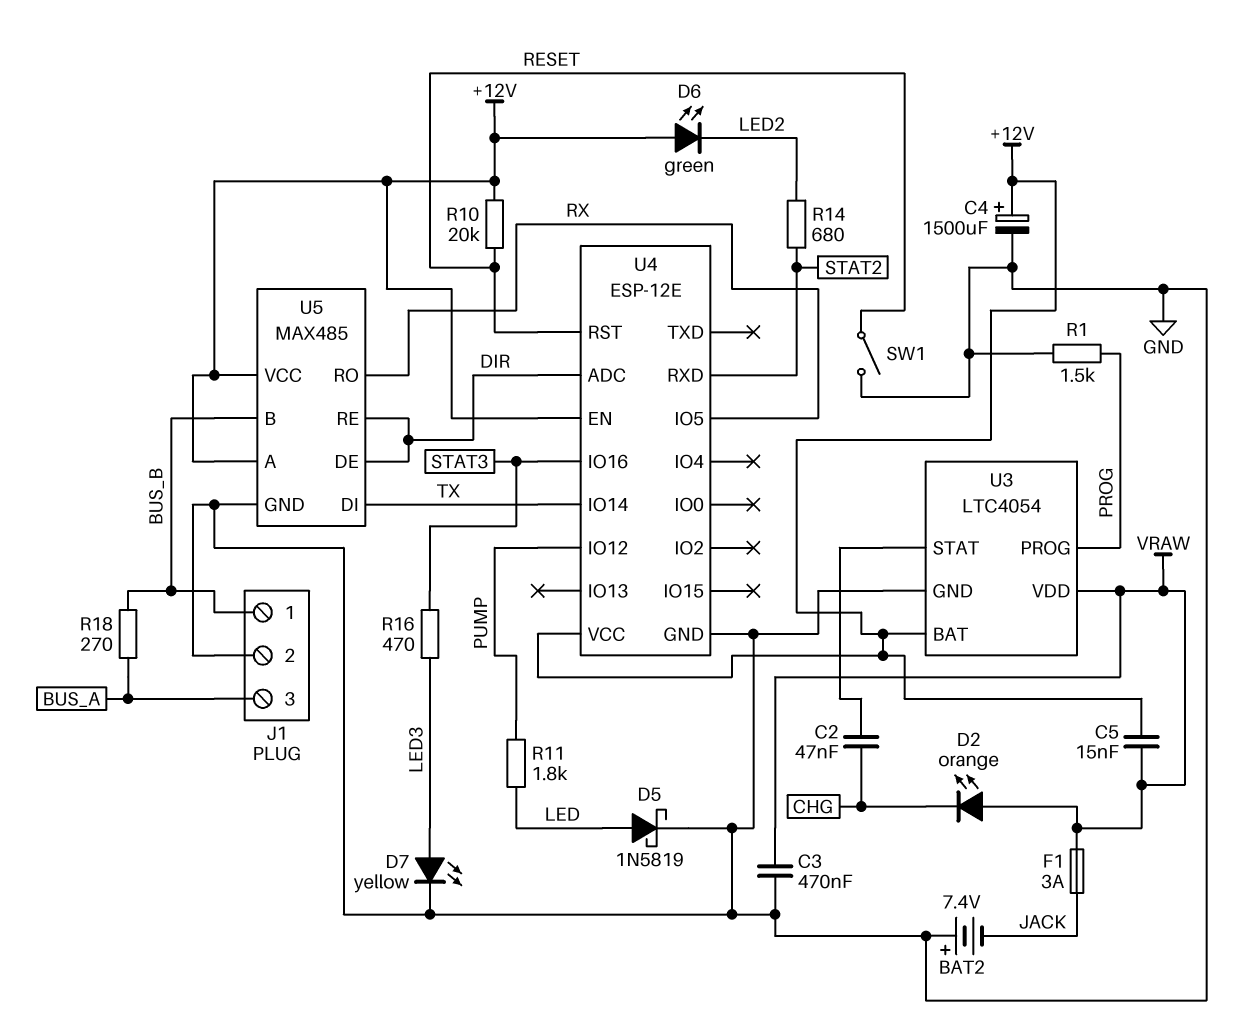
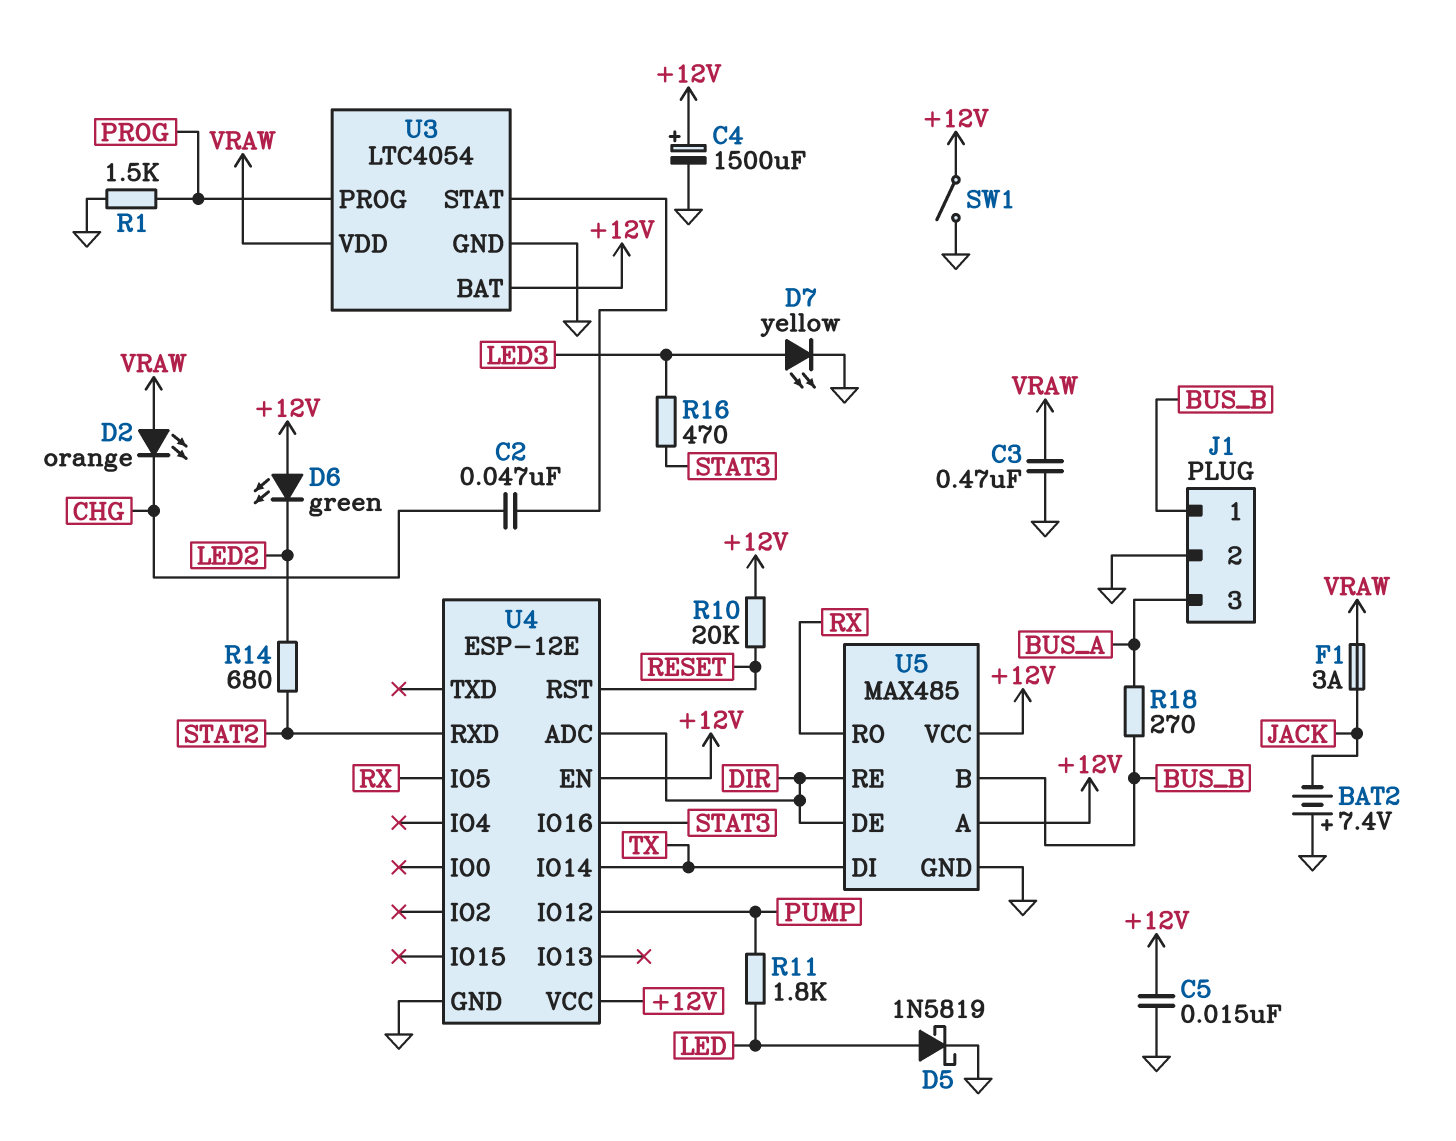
C5: 15nF (+12V, VRAW) -> 15nF (+12V, GND)
SW1: switch (GND, RESET) -> switch (+12V, GND)

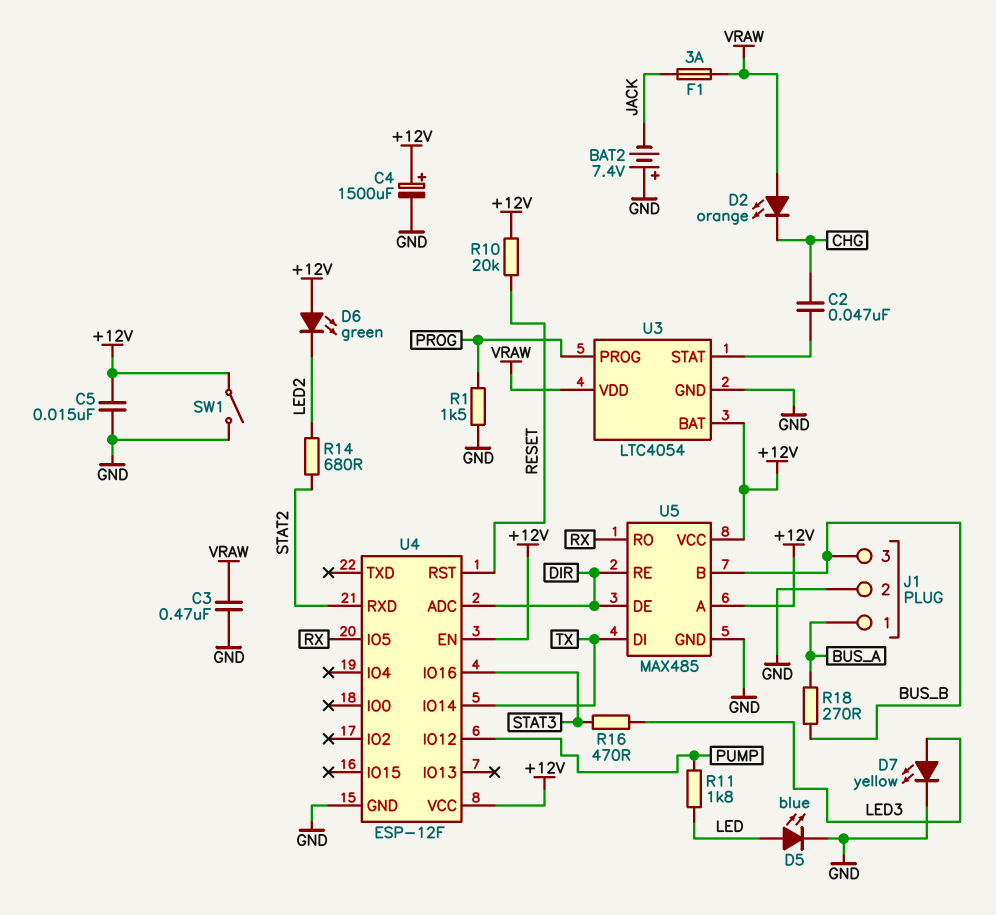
D5: schottky 1N5819 (A LED, K GND) -> LED blue (A LED, K GND)
J1 pin 1: BUS_B -> BUS_A
J1 pin 3: BUS_A -> BUS_B
U4: ESP-12E -> ESP-12F

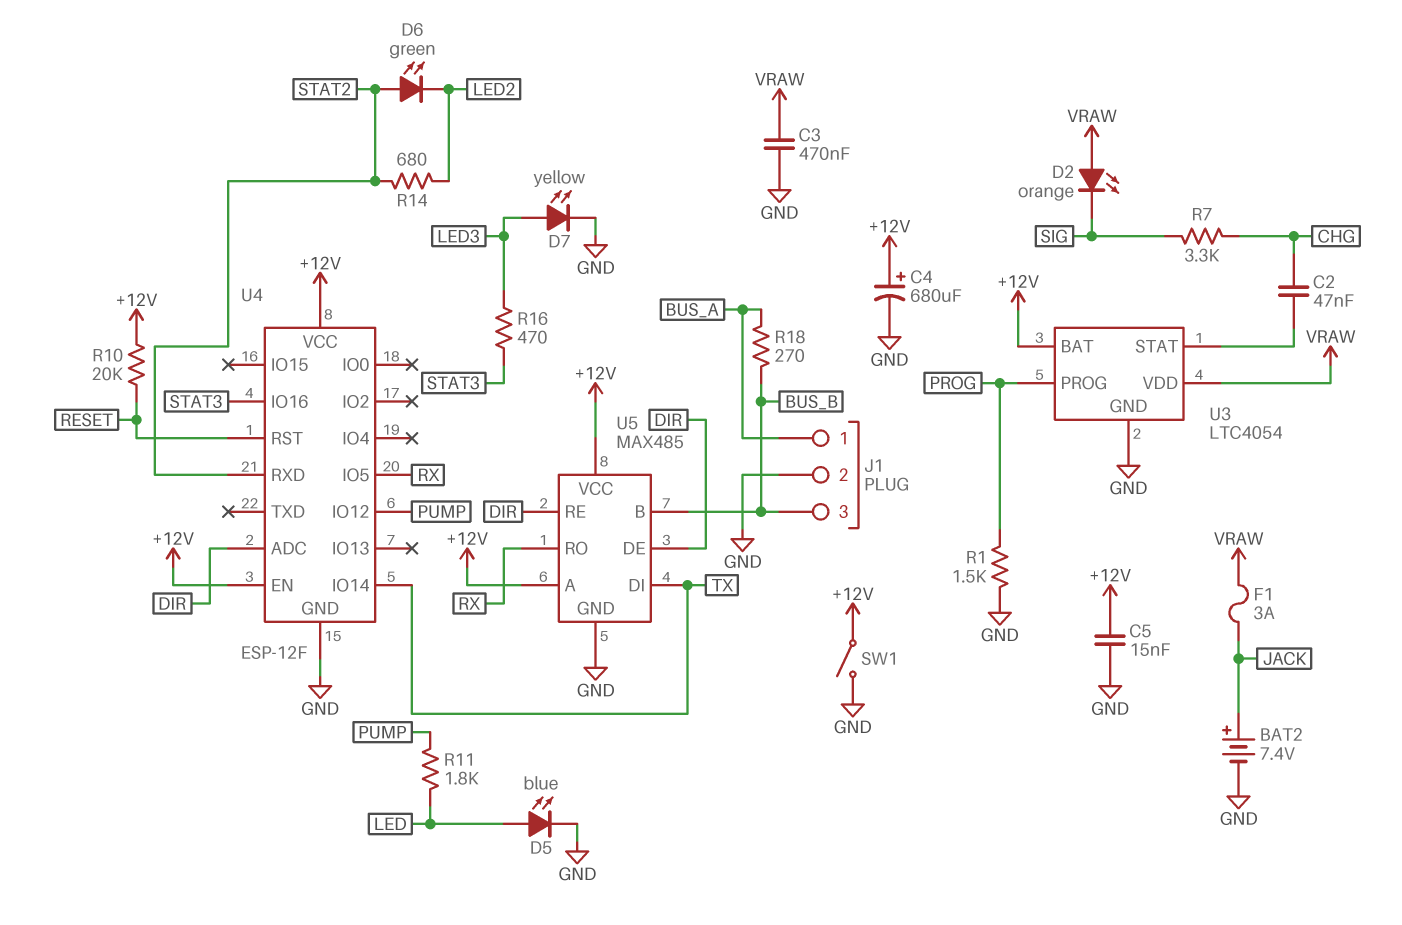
BAT2: 7.4V (plus GND, minus JACK) -> 7.4V (plus JACK, minus GND)
C4: 1500uF (plus +12V, minus GND) -> 680uF (plus +12V, minus GND)
D2: LED orange (A VRAW, K CHG) -> LED orange (A VRAW, K SIG)
D6: LED green (A +12V, K LED2) -> LED green (A STAT2, K LED2)
R7: none -> 3.3k (CHG, SIG)

